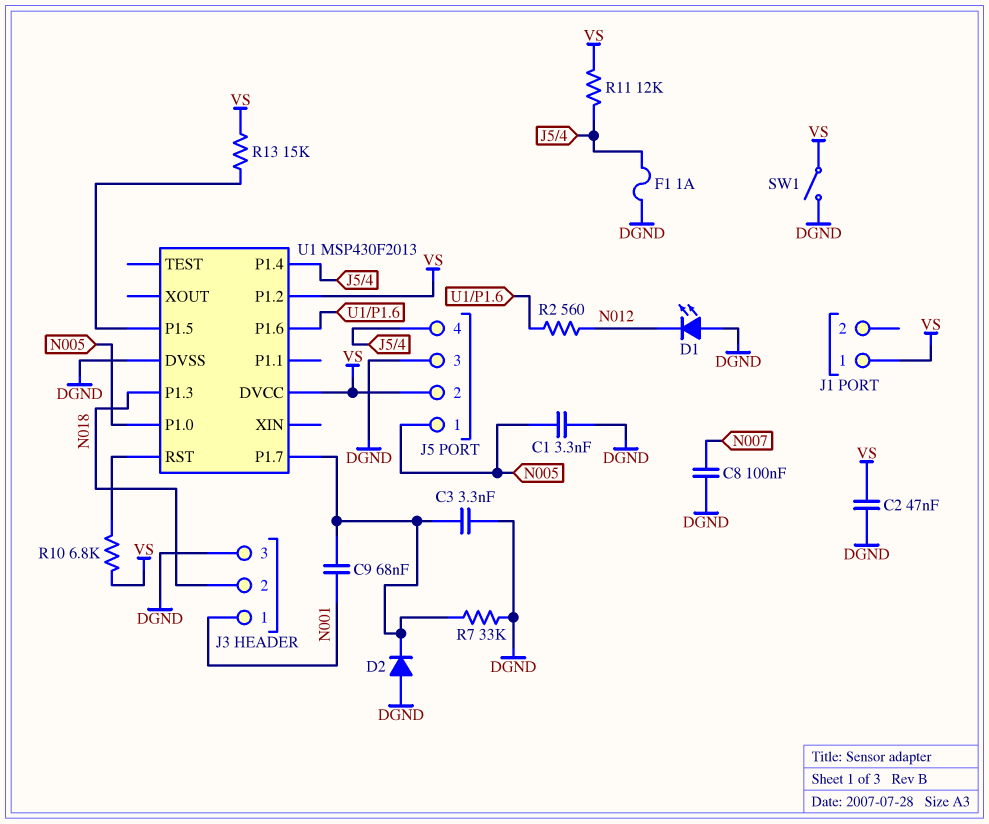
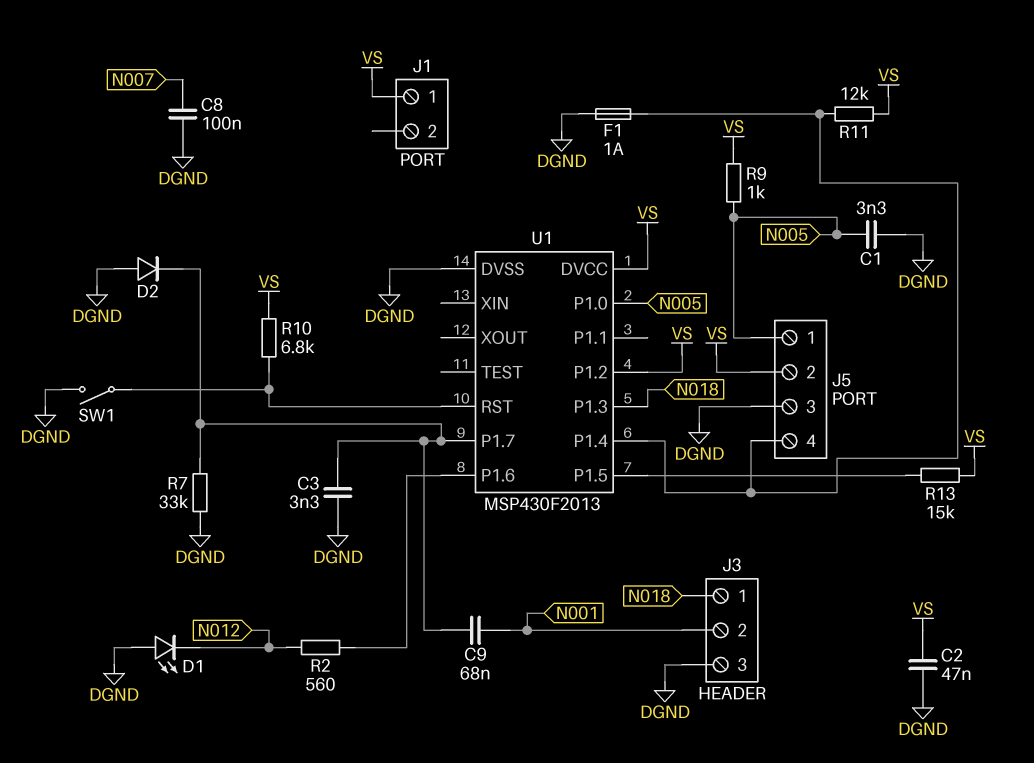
J3 pin 1: N001 -> N018
J3 pin 2: N018 -> N001
R9: none -> 1k (N005, VS)
SW1: switch (DGND, VS) -> switch (DGND, U1/RST)

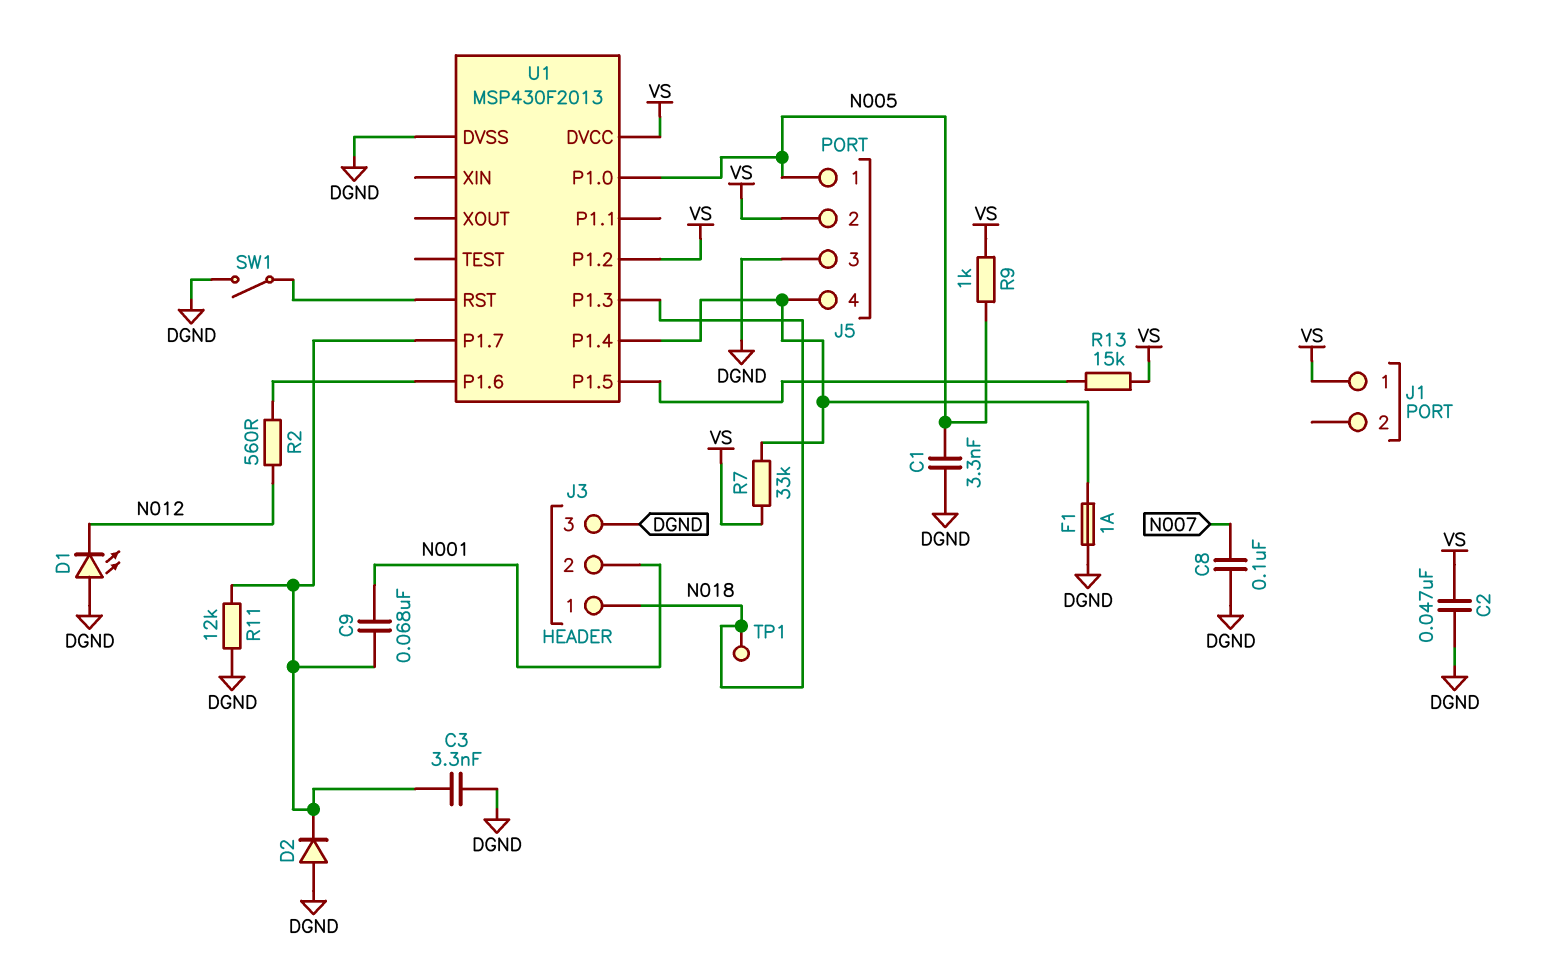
R7: 33k (DGND, U1/P1.7) -> 33k (J5/4, VS)
R10: 6.8k (U1/RST, VS) -> none
R11: 12k (J5/4, VS) -> 12k (DGND, U1/P1.7)
TP1: none -> test point (N018)

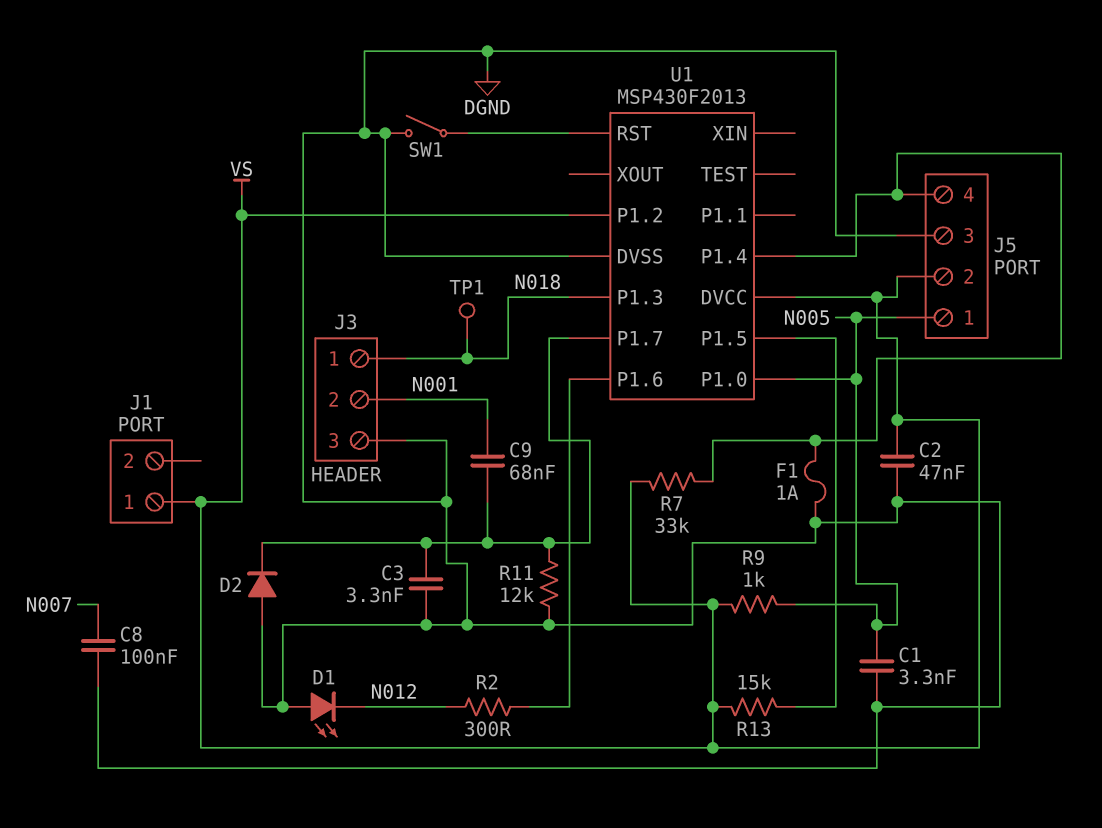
R2: 560 (N012, U1/P1.6) -> 300 (N012, U1/P1.6)

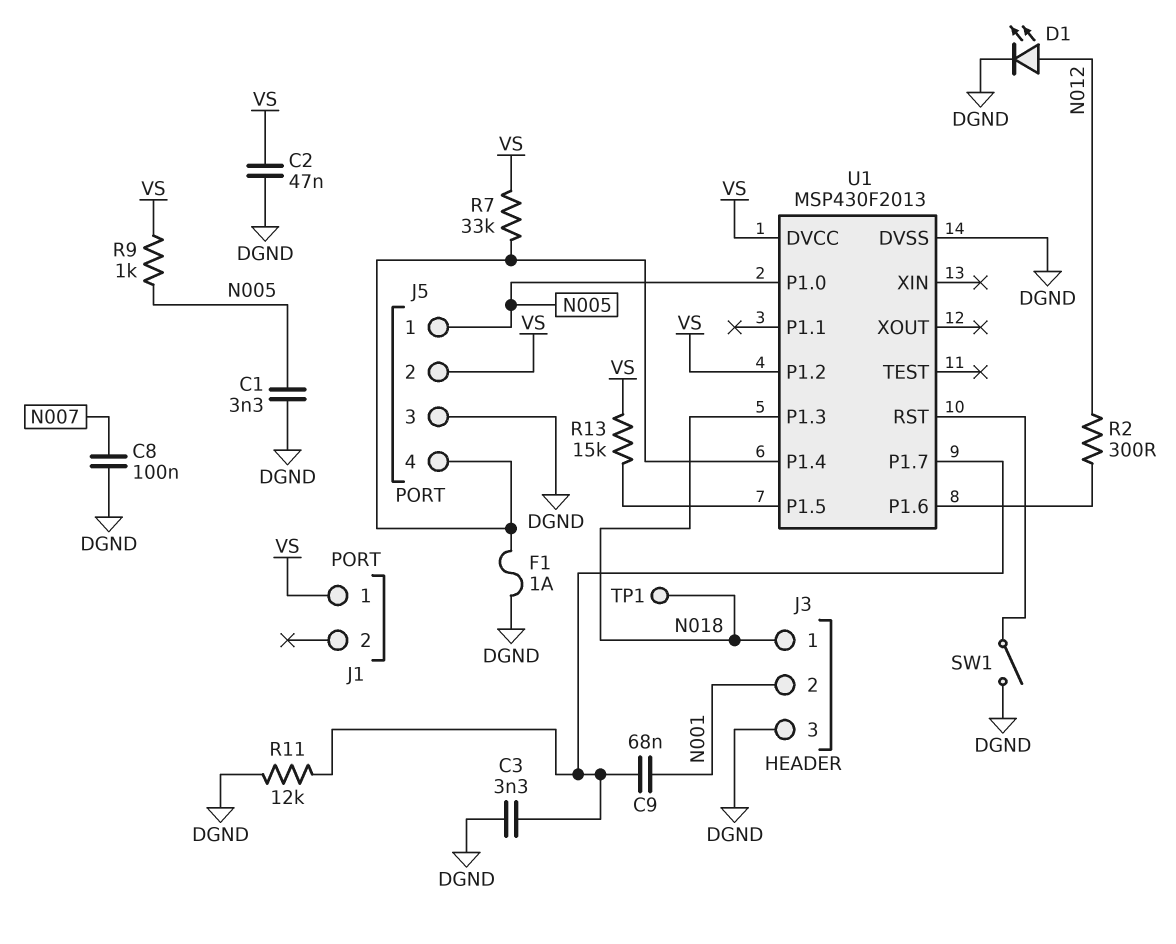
D1: LED (A DGND, K N012) -> LED (A N012, K DGND)
D2: diode (A DGND, K U1/P1.7) -> none

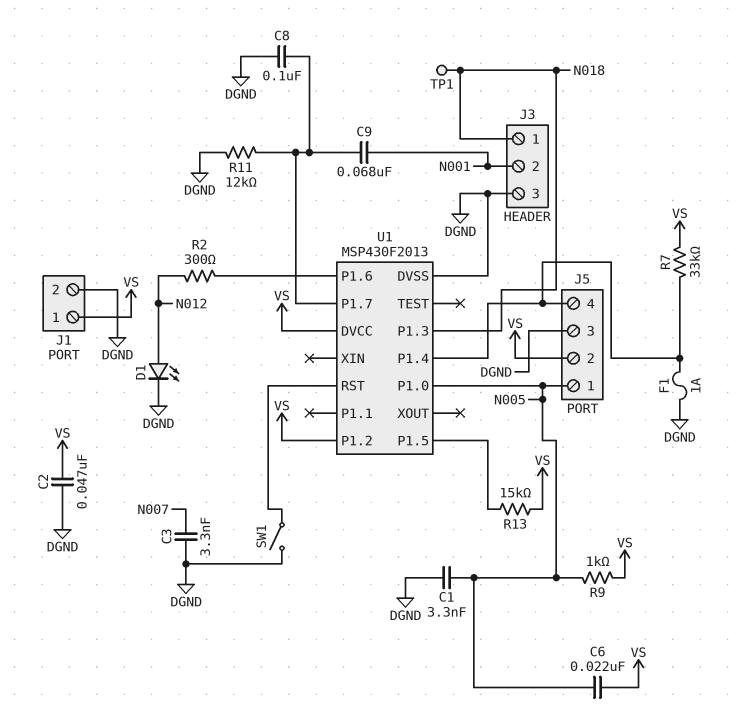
C3: 3.3nF (DGND, U1/P1.7) -> 3.3nF (DGND, N007)
C6: none -> 22nF (N005, VS)
C8: 100nF (DGND, N007) -> 100nF (DGND, U1/P1.7)
J1 pin 2: none -> DGND

